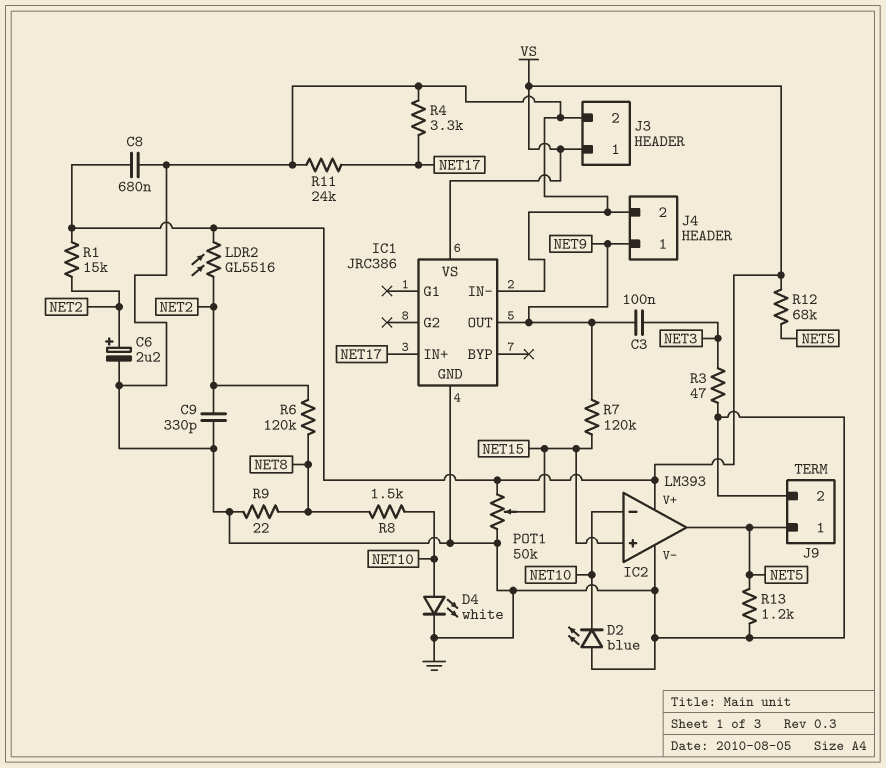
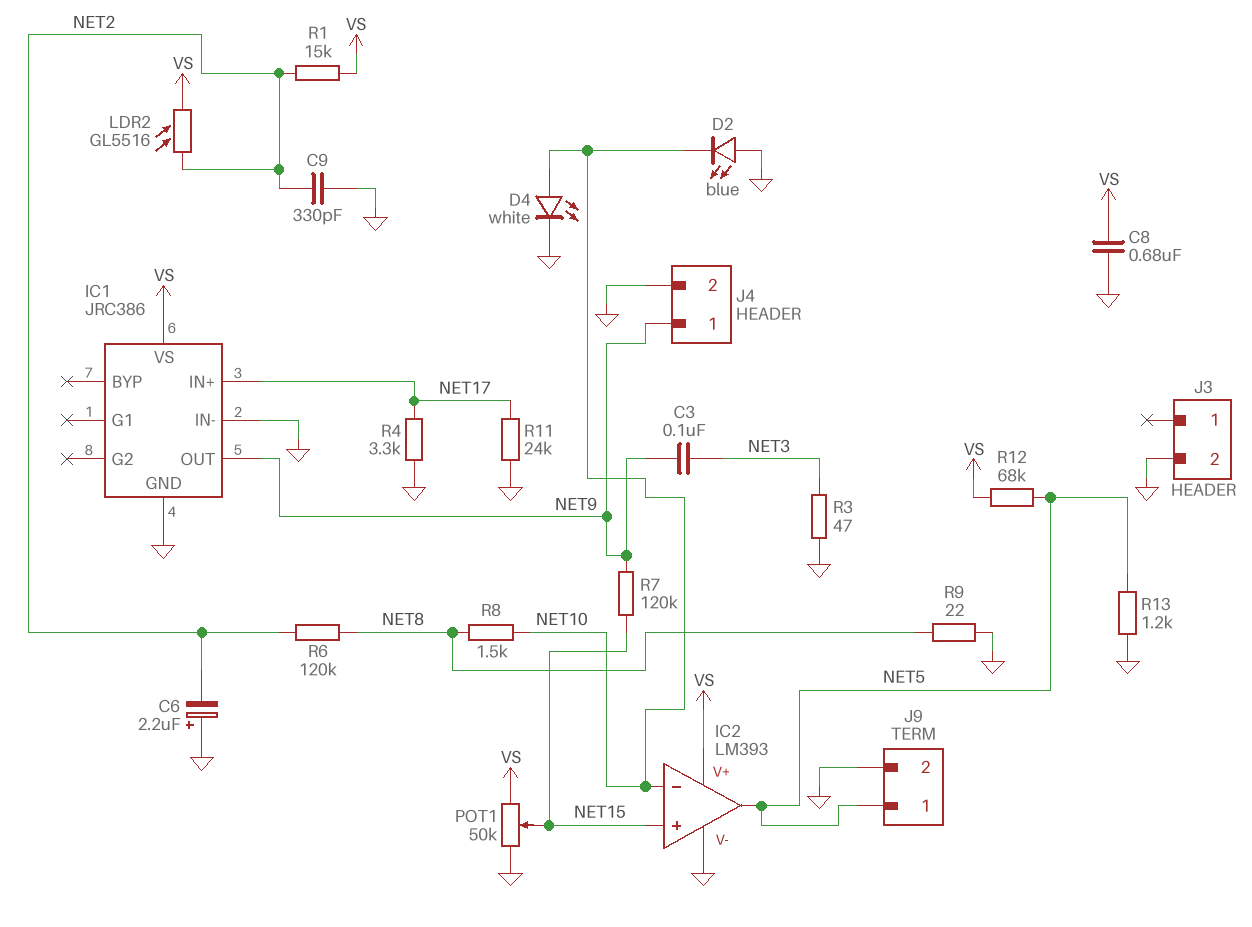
C6: 2.2uF (plus NET2, minus GND) -> 2.2uF (plus GND, minus NET2)
J3 pin 1: VS -> none

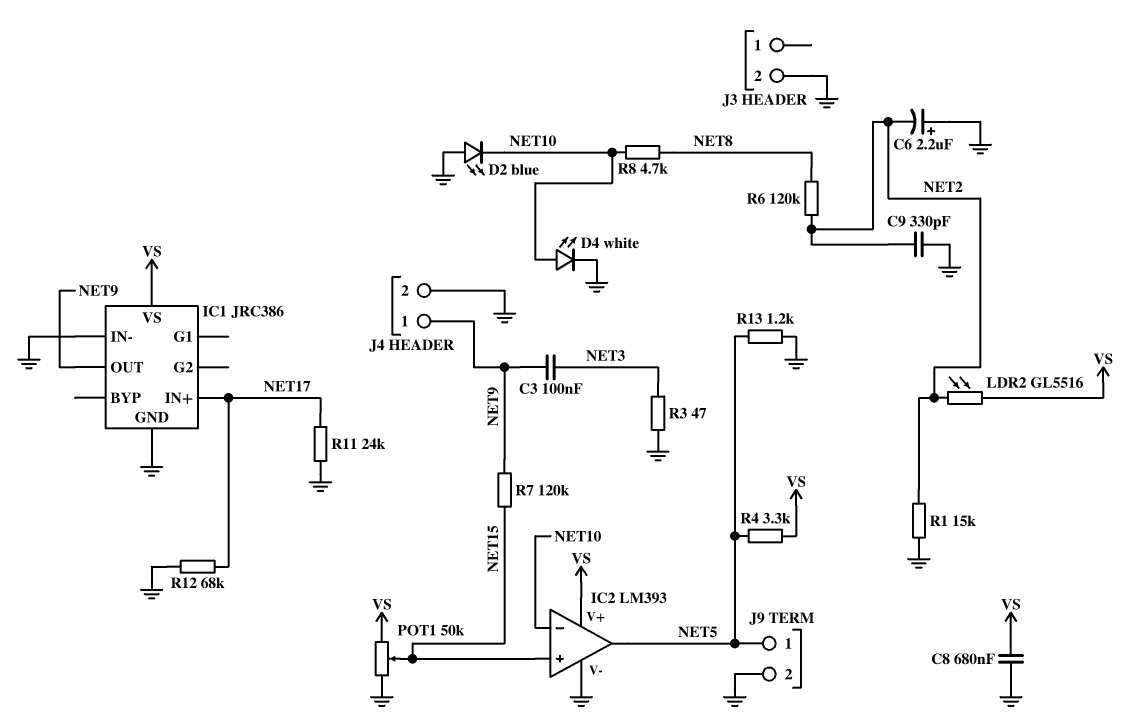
R1: 15k (NET2, VS) -> 15k (GND, NET2)
R4: 3.3k (GND, NET17) -> 3.3k (NET5, VS)
R8: 1.5k (NET8, NET10) -> 4.7k (NET8, NET10)
R9: 22 (GND, NET8) -> none
R12: 68k (NET5, VS) -> 68k (GND, NET17)

